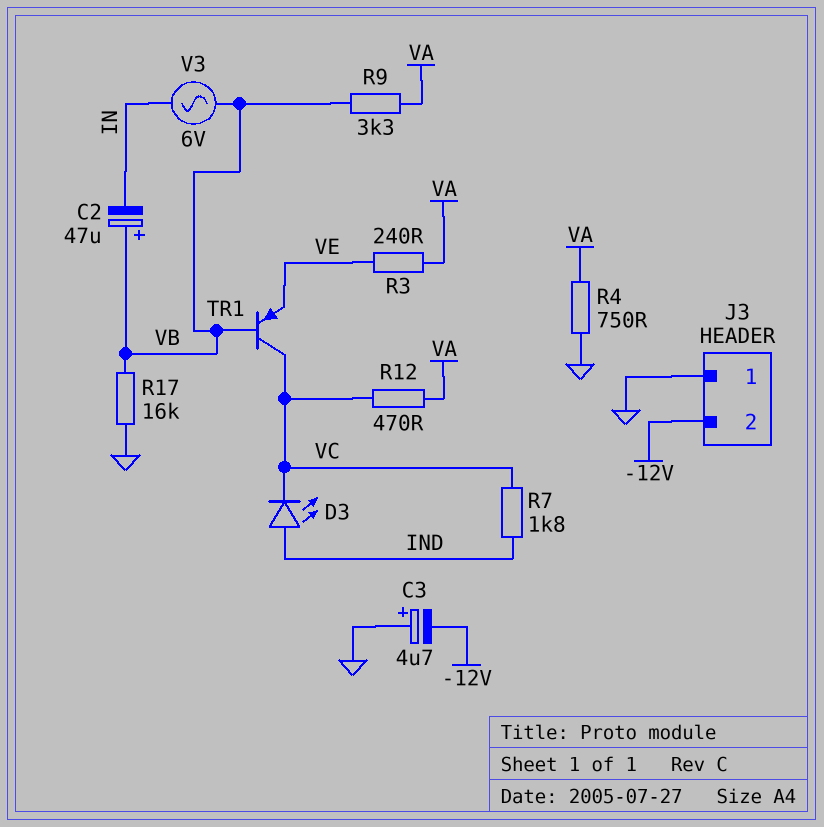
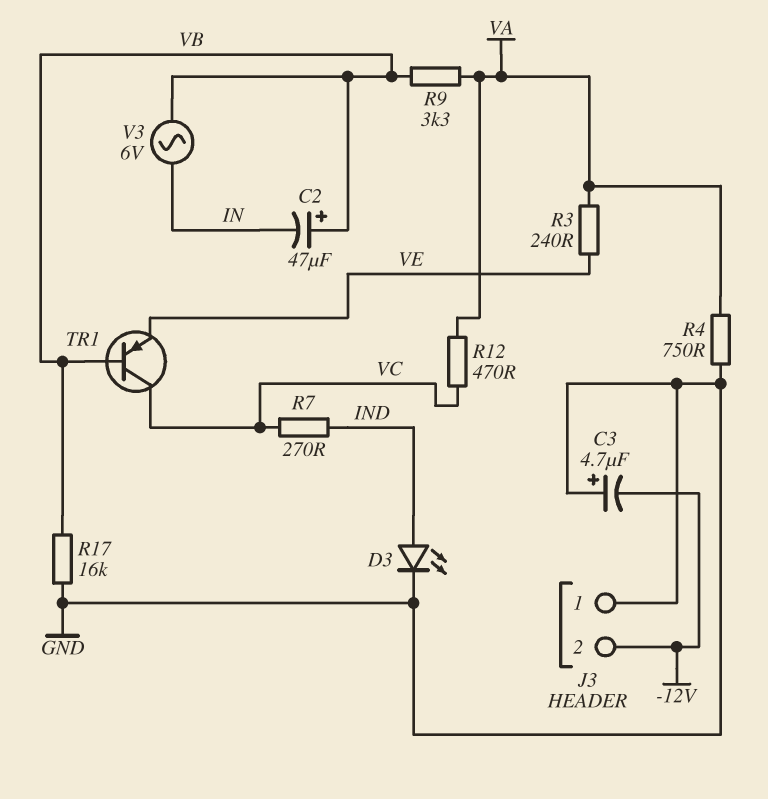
D3: LED (A IND, K VC) -> LED (A IND, K GND)
R7: 1.8k (IND, VC) -> 270 (IND, VC)

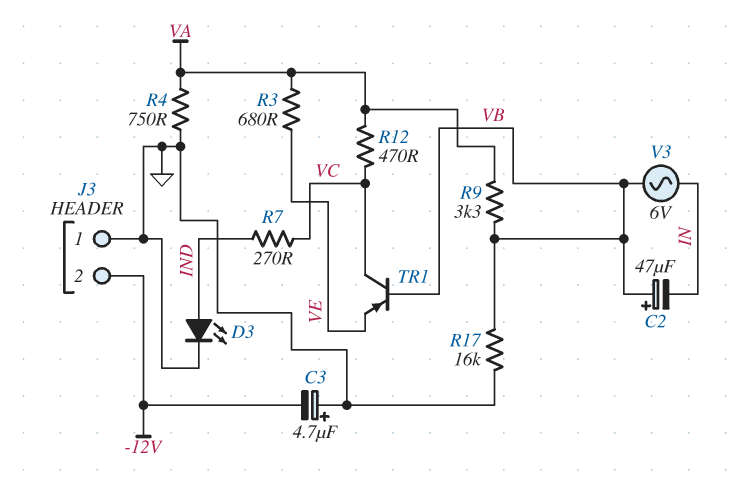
R3: 240 (VA, VE) -> 680 (VA, VE)

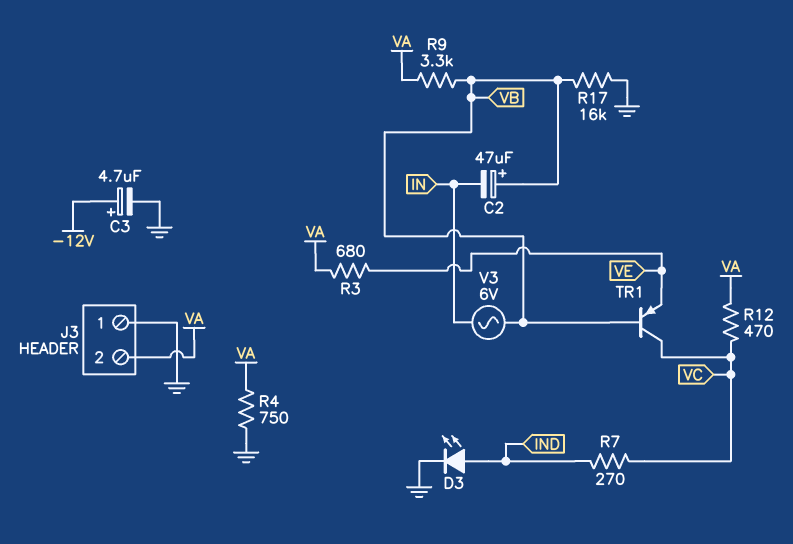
C3: 4.7uF (plus GND, minus -12V) -> 4.7uF (plus -12V, minus GND)
J3 pin 2: -12V -> VA

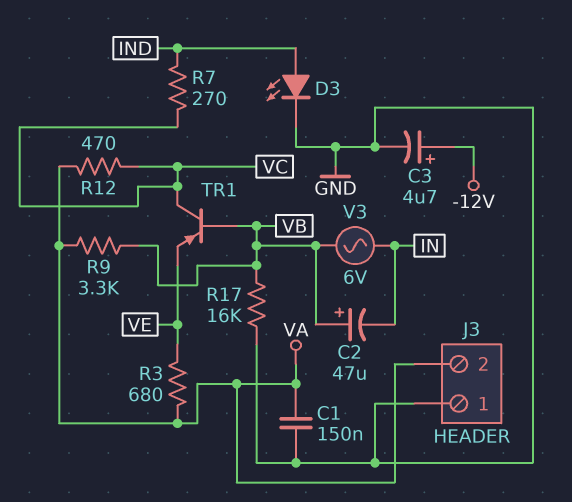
C1: none -> 150nF (GND, VA)
R4: 750 (GND, VA) -> none

